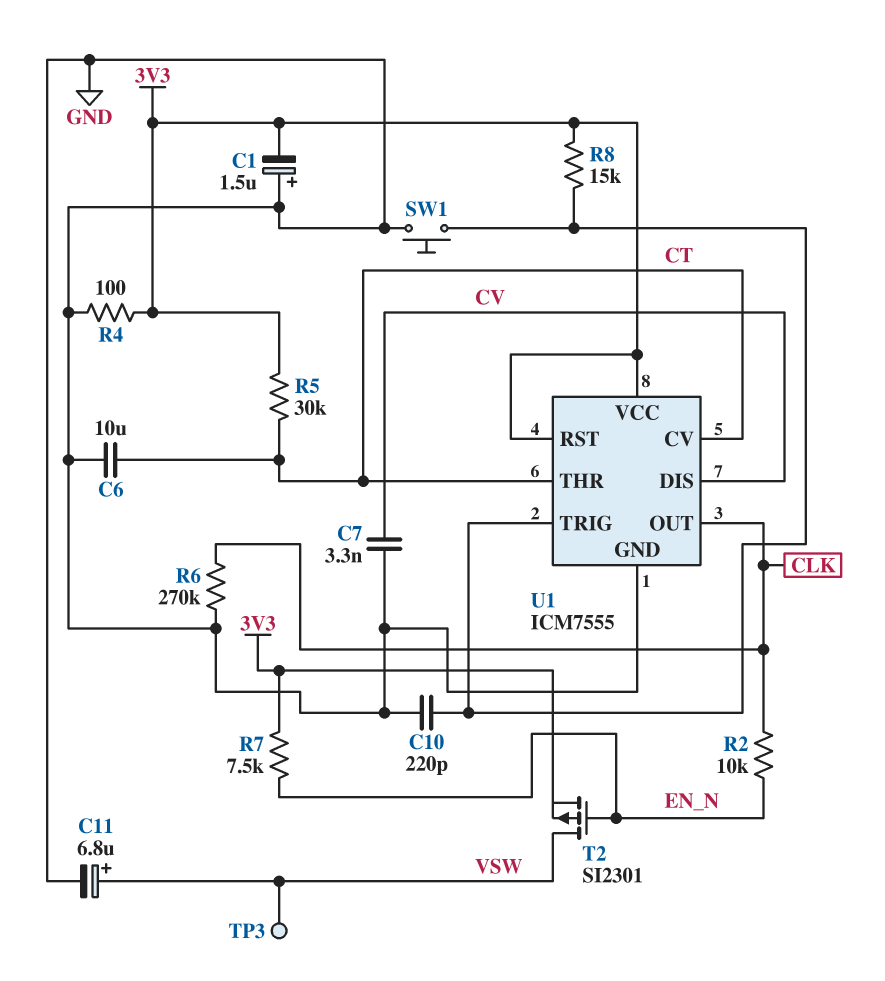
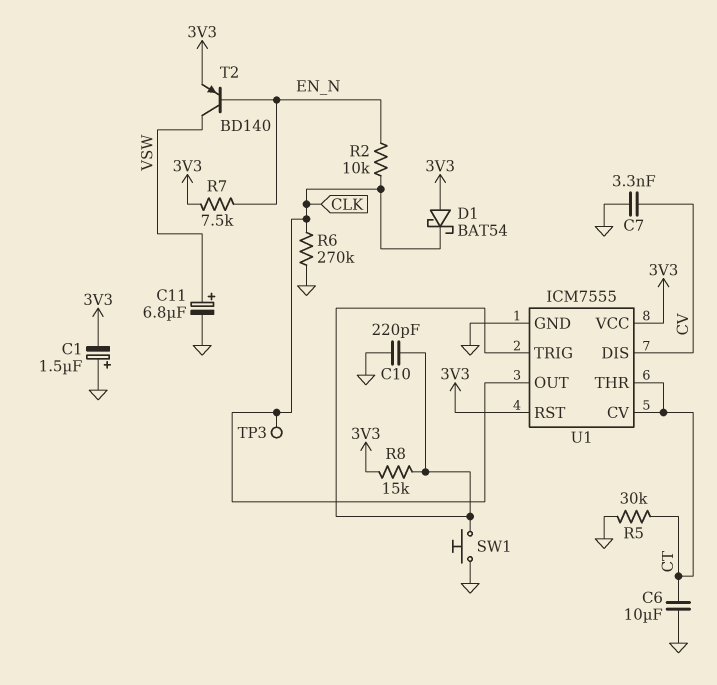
D1: none -> schottky BAT54 (A 3V3, K CLK)
R4: 100 (3V3, GND) -> none
R5: 30k (3V3, CT) -> 30k (CT, GND)
T2: PMOS SI2301 (G EN_N, D VSW, S 3V3) -> PNP BD140 (B EN_N, C VSW, E 3V3)
TP3: test point (VSW) -> test point (CLK)

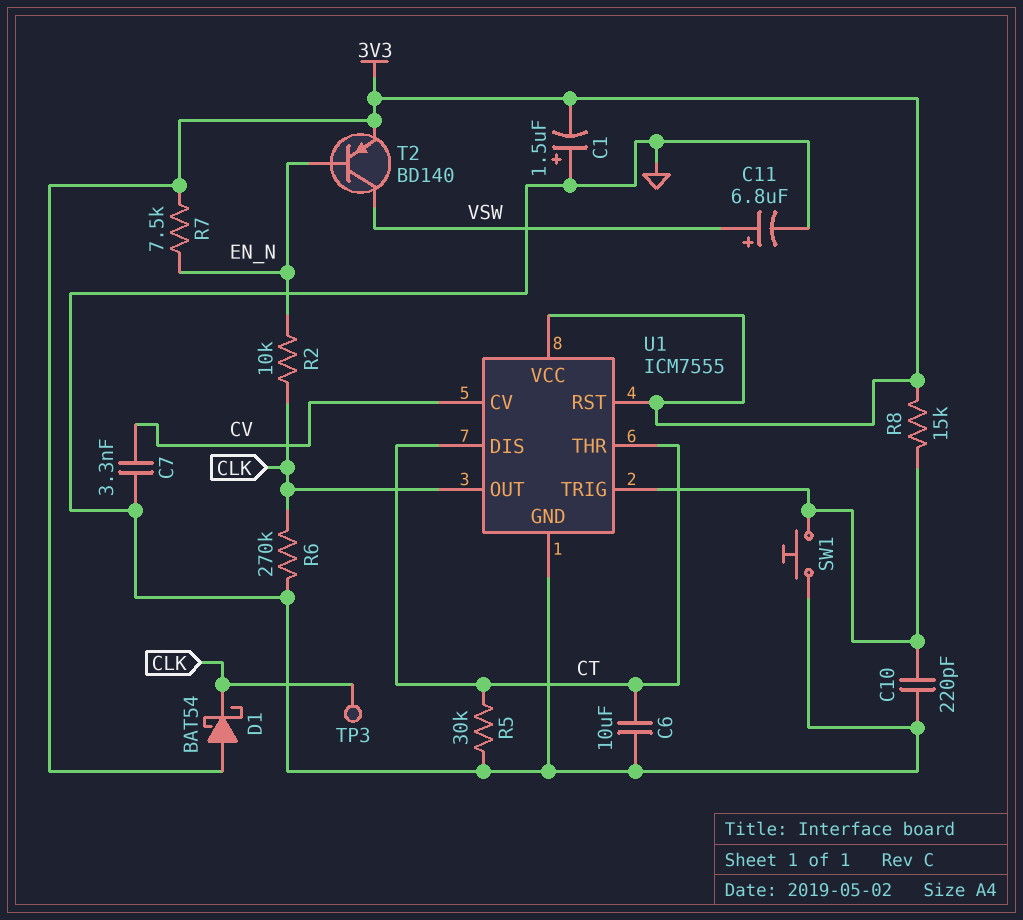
U1 pin CV: CT -> CV
U1 pin DIS: CV -> CT

